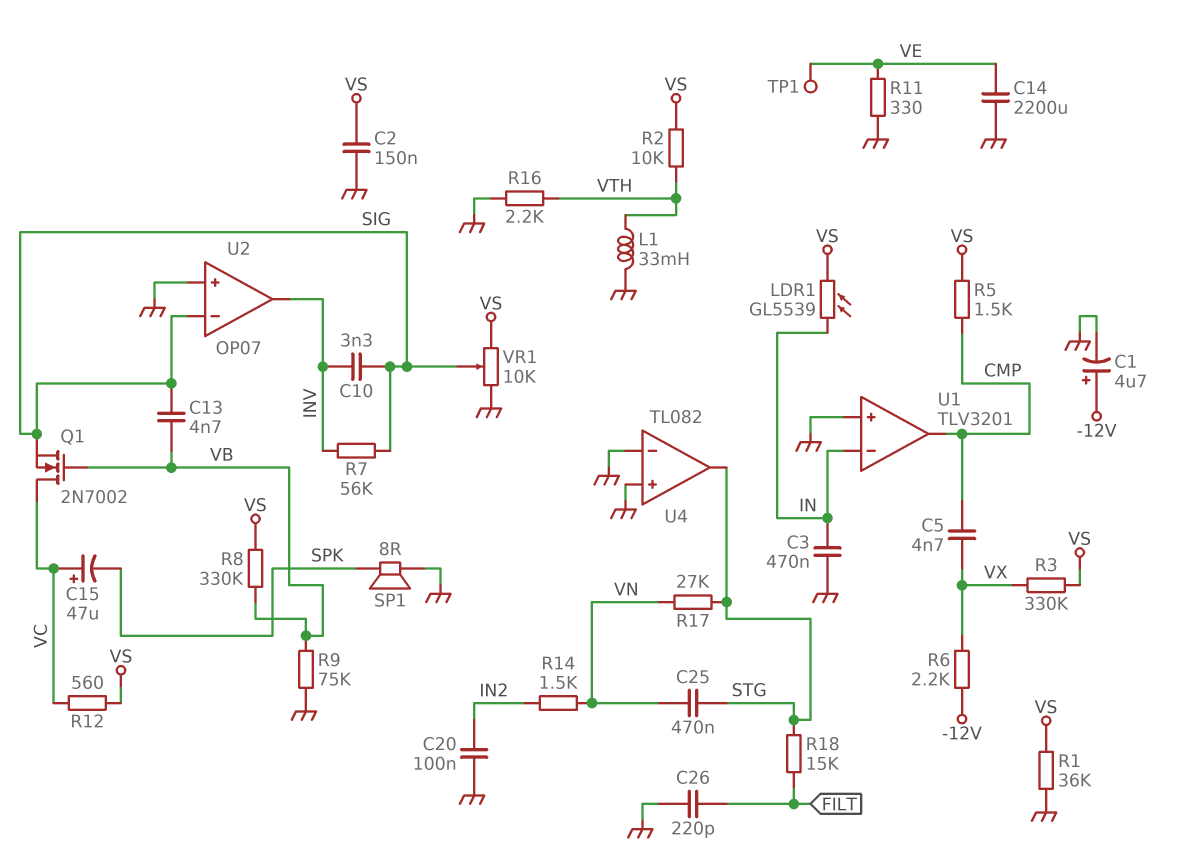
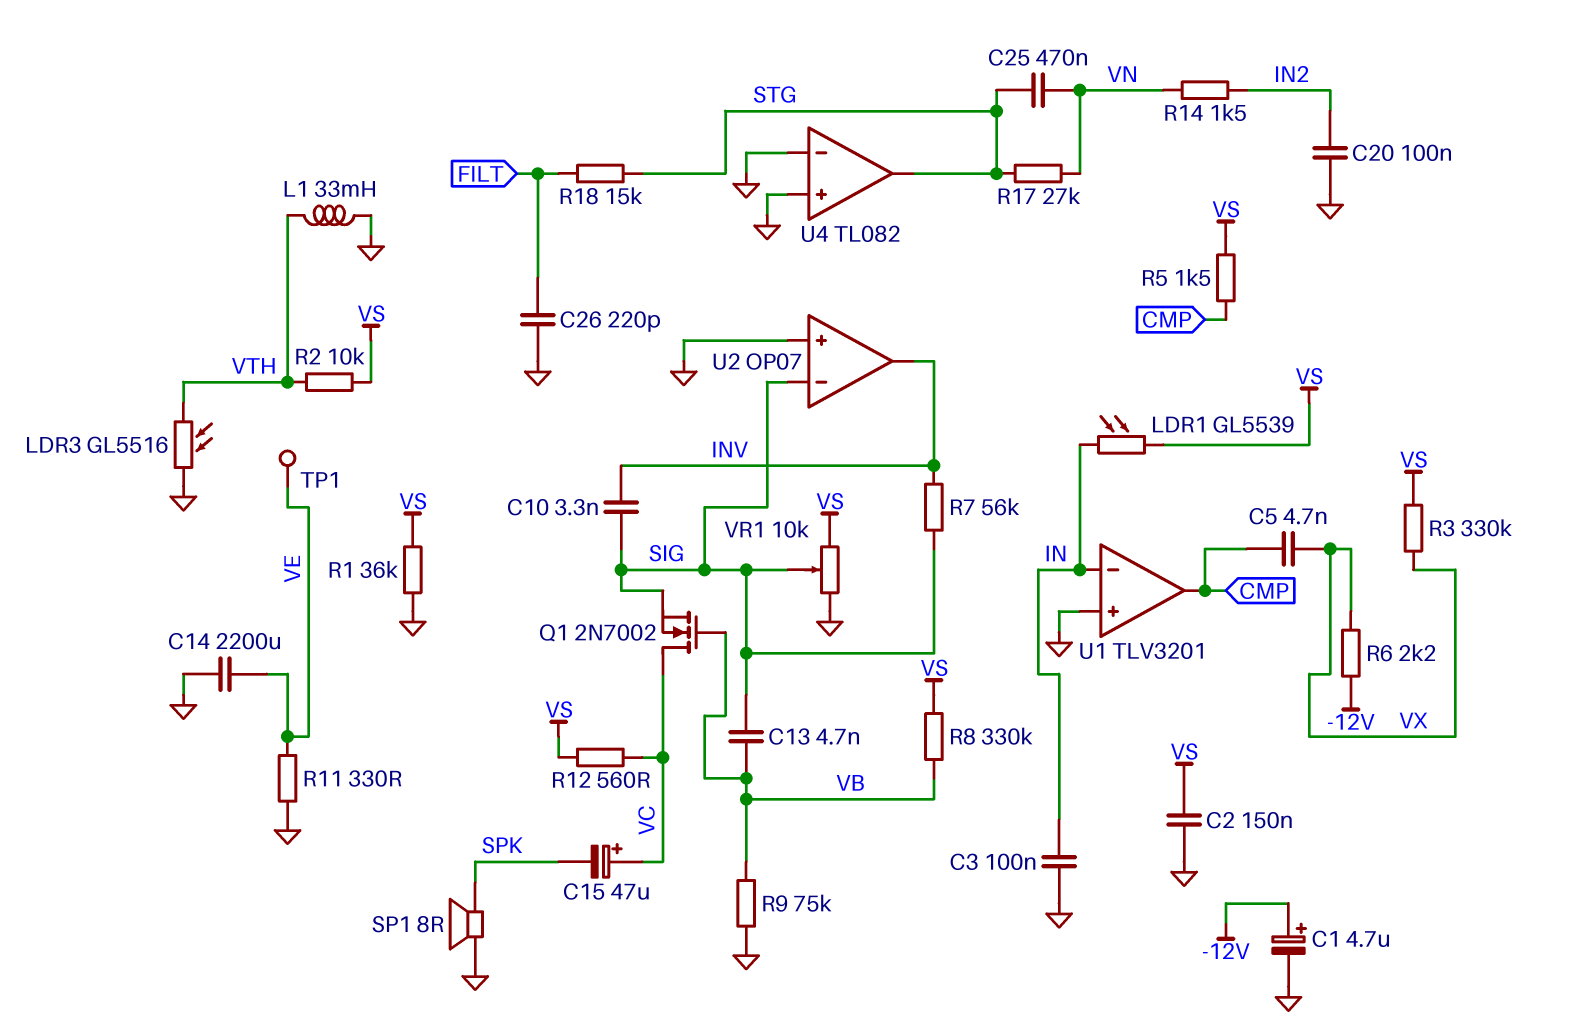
C3: 470nF (GND, IN) -> 100nF (GND, IN)
LDR3: none -> GL5516 (GND, VTH)
R16: 2.2k (GND, VTH) -> none

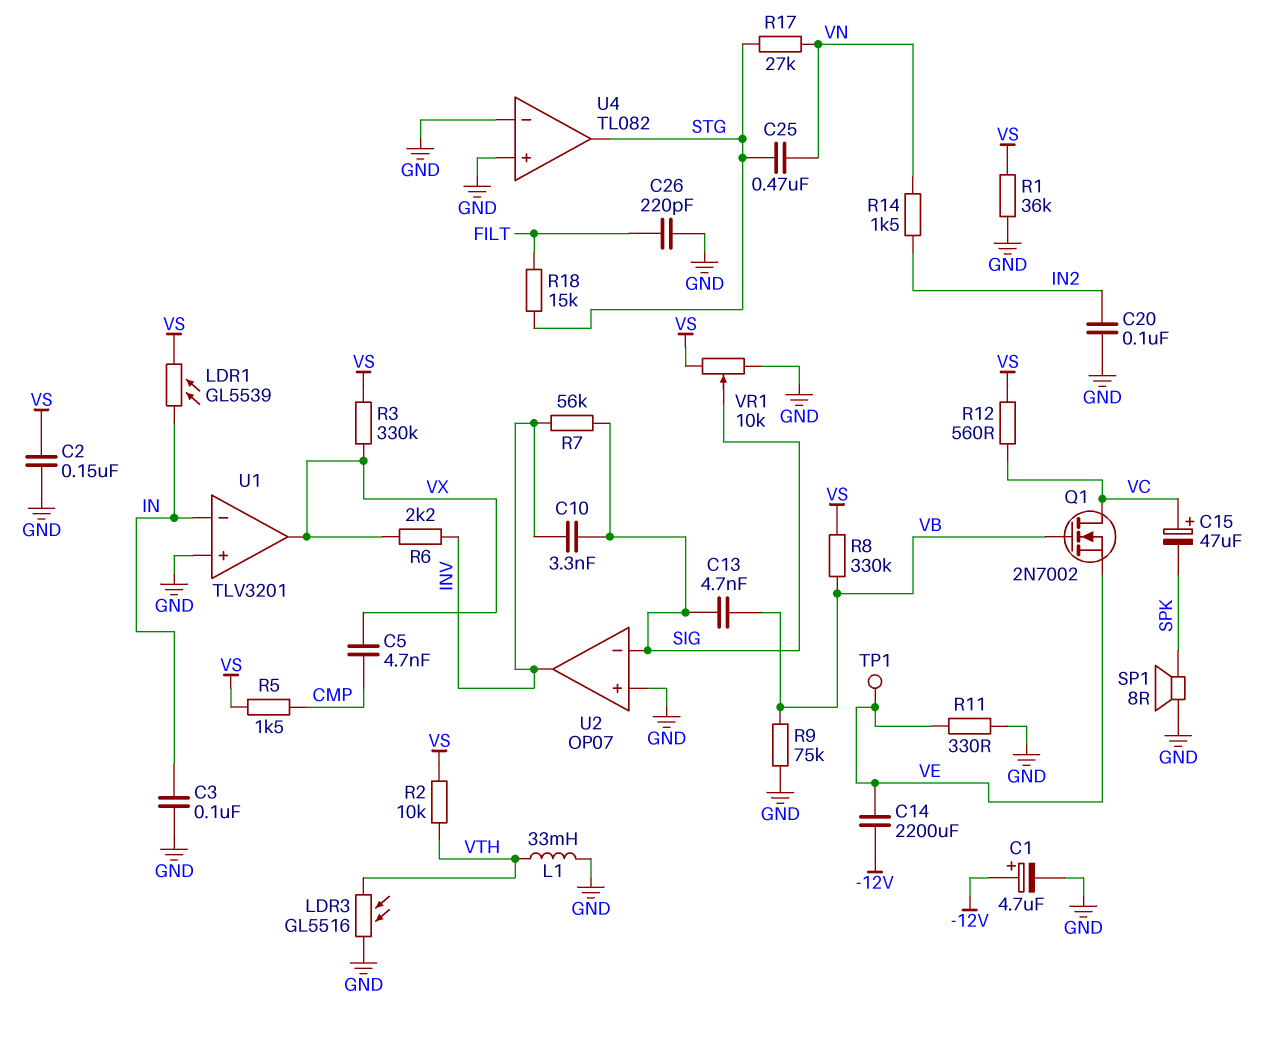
C14: 2200uF (GND, VE) -> 2200uF (-12V, VE)
Q1: NMOS 2N7002 (G VB, D VC, S SIG) -> NMOS 2N7002 (G VB, D VC, S VE)
R6: 2.2k (-12V, VX) -> 2.2k (INV, VX)
U1 pin out: CMP -> VX

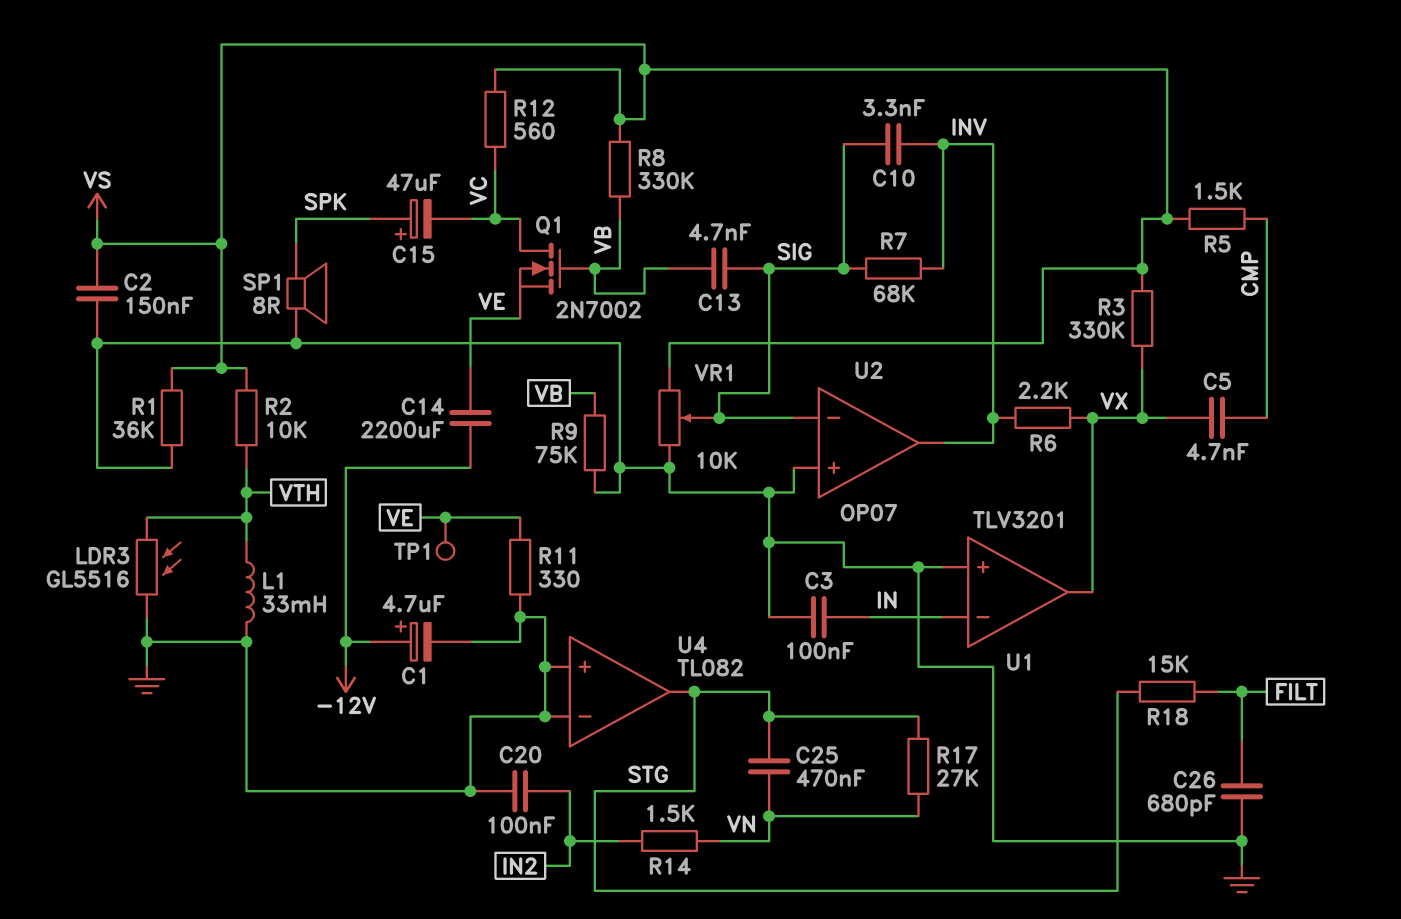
C15: 47uF (plus VC, minus SPK) -> 47uF (plus SPK, minus VC)
C26: 220pF (FILT, GND) -> 680pF (FILT, GND)
LDR1: GL5539 (IN, VS) -> none
R7: 56k (INV, SIG) -> 68k (INV, SIG)

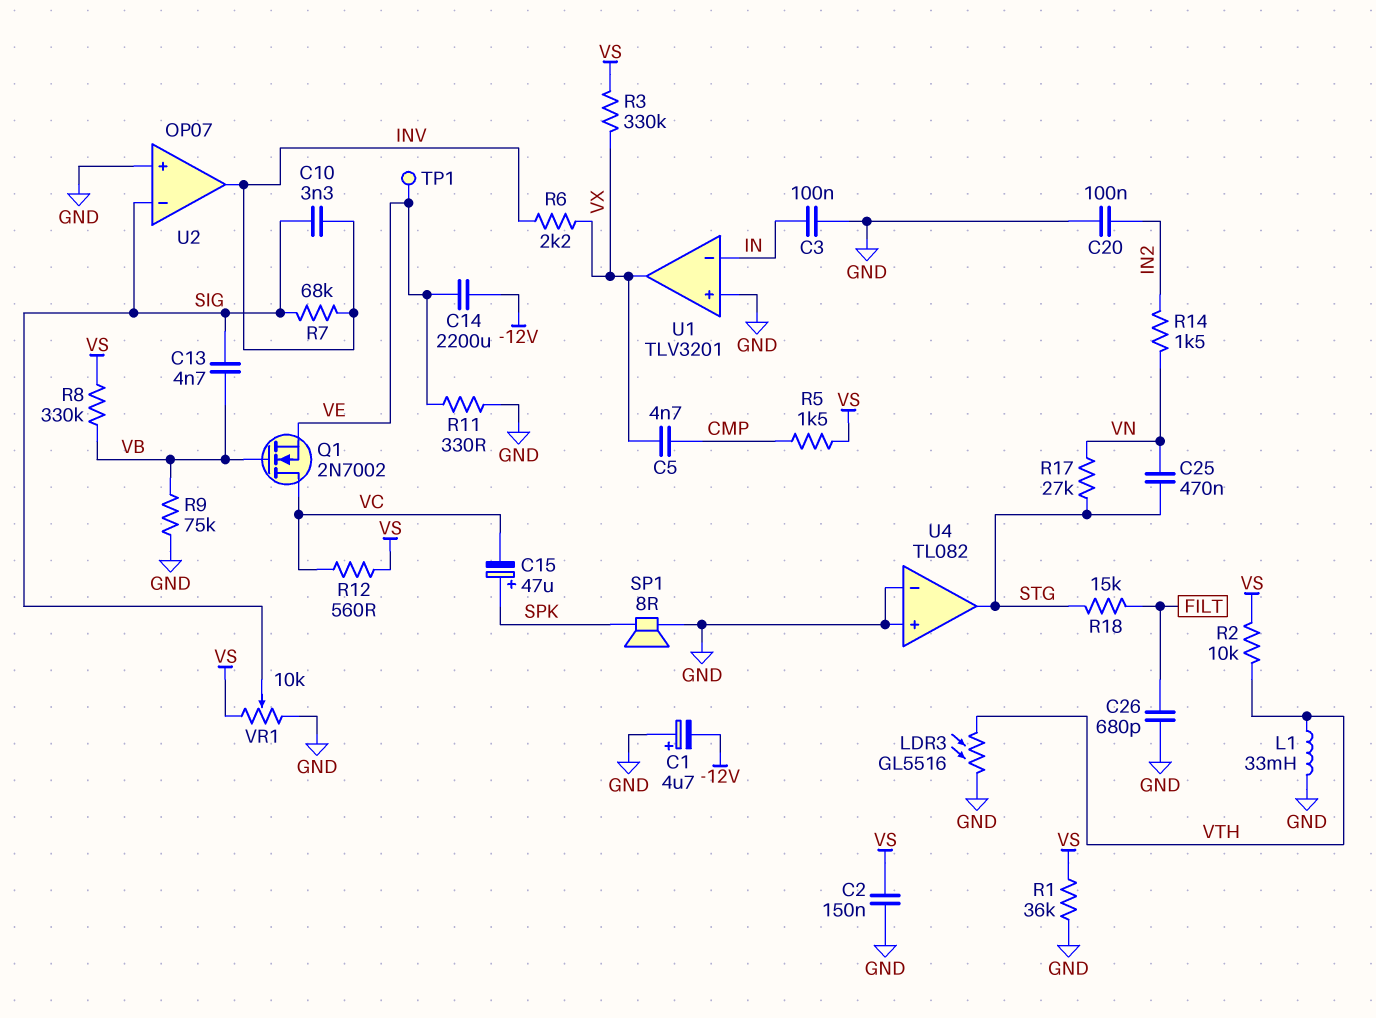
C1: 4.7uF (plus -12V, minus GND) -> 4.7uF (plus GND, minus -12V)

